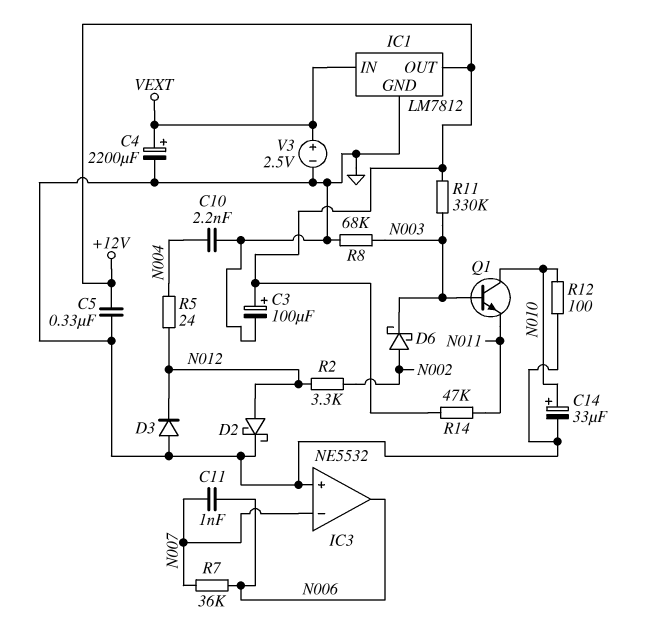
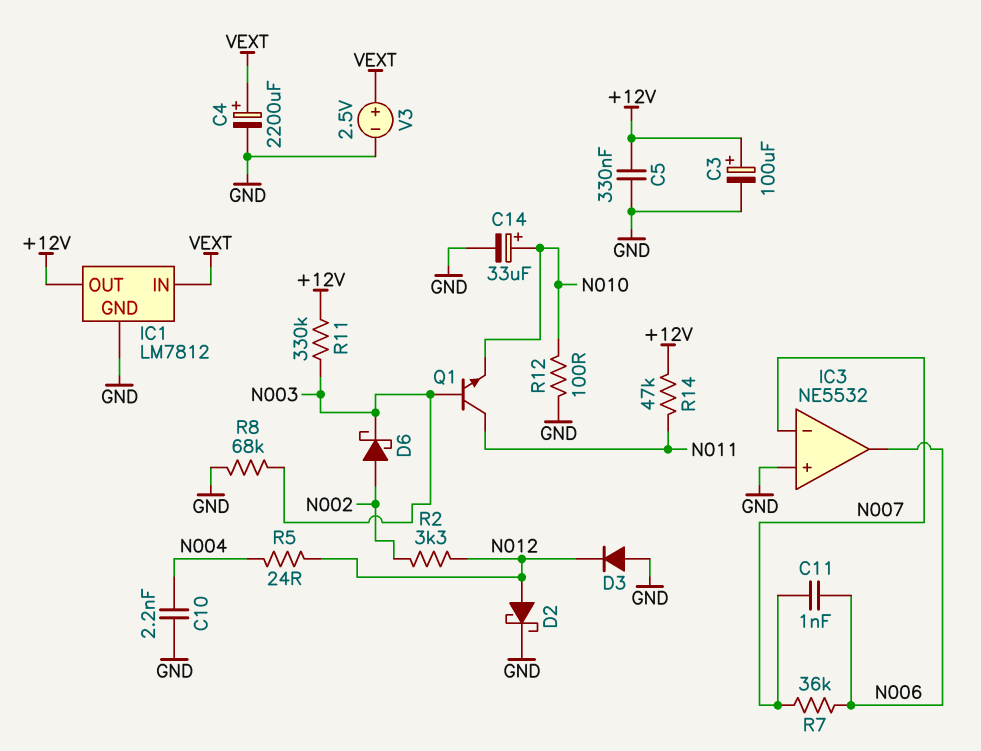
Q1: NPN (B N003, C N010, E N011) -> NPN (B N003, C N011, E N010)

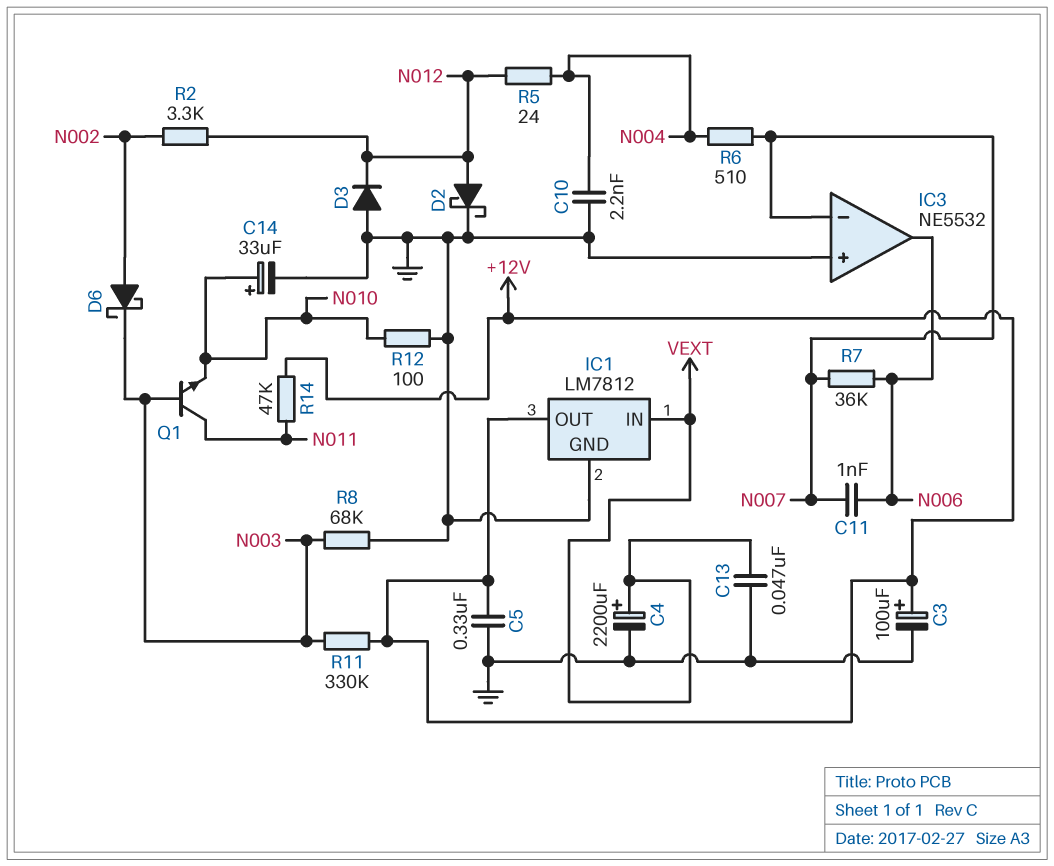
C13: none -> 47nF (GND, VEXT)
R6: none -> 510 (N004, N007)
V3: 2.5V (plus VEXT, minus GND) -> none

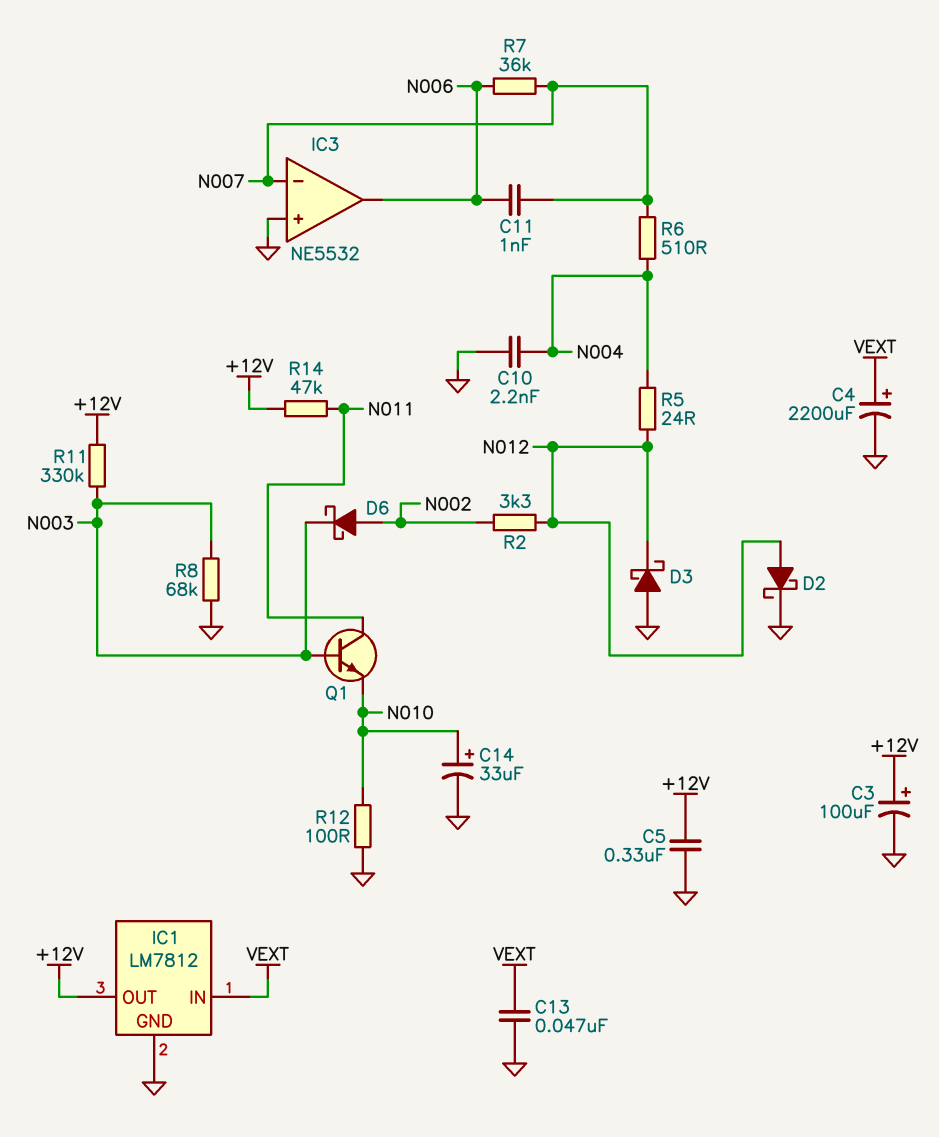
D3: diode (A GND, K N012) -> schottky (A GND, K N012)

